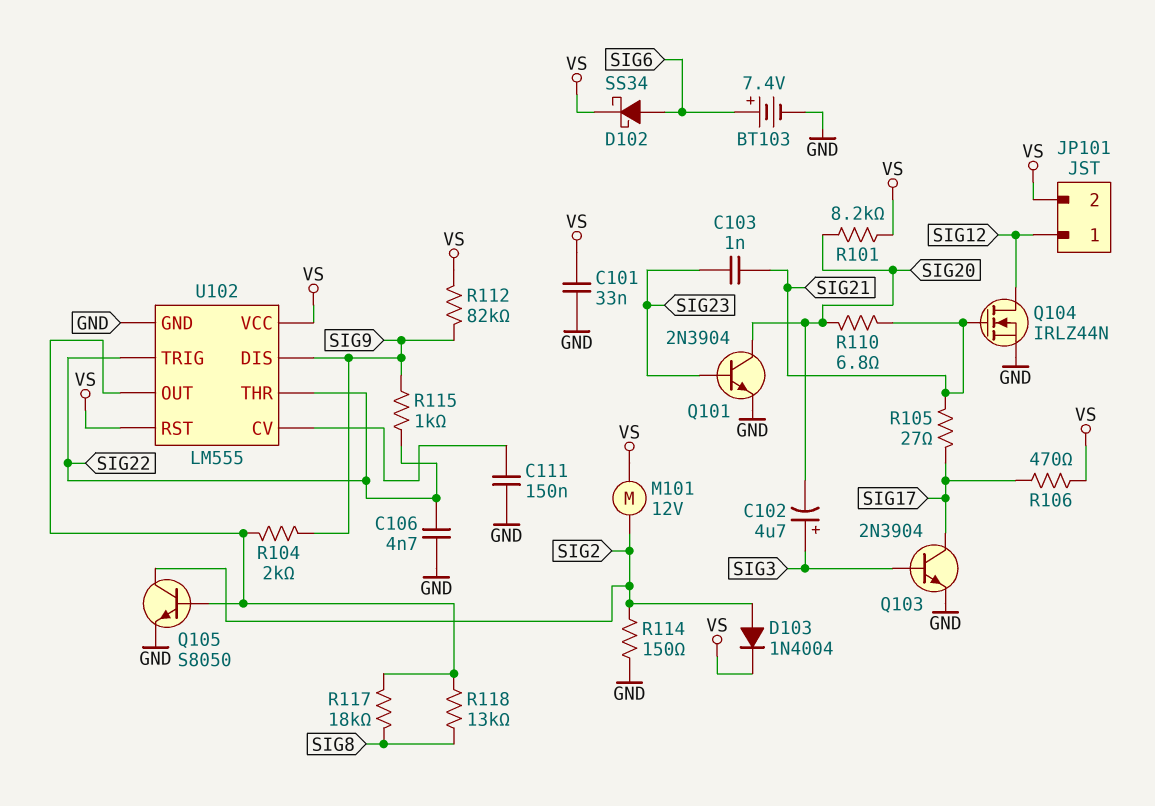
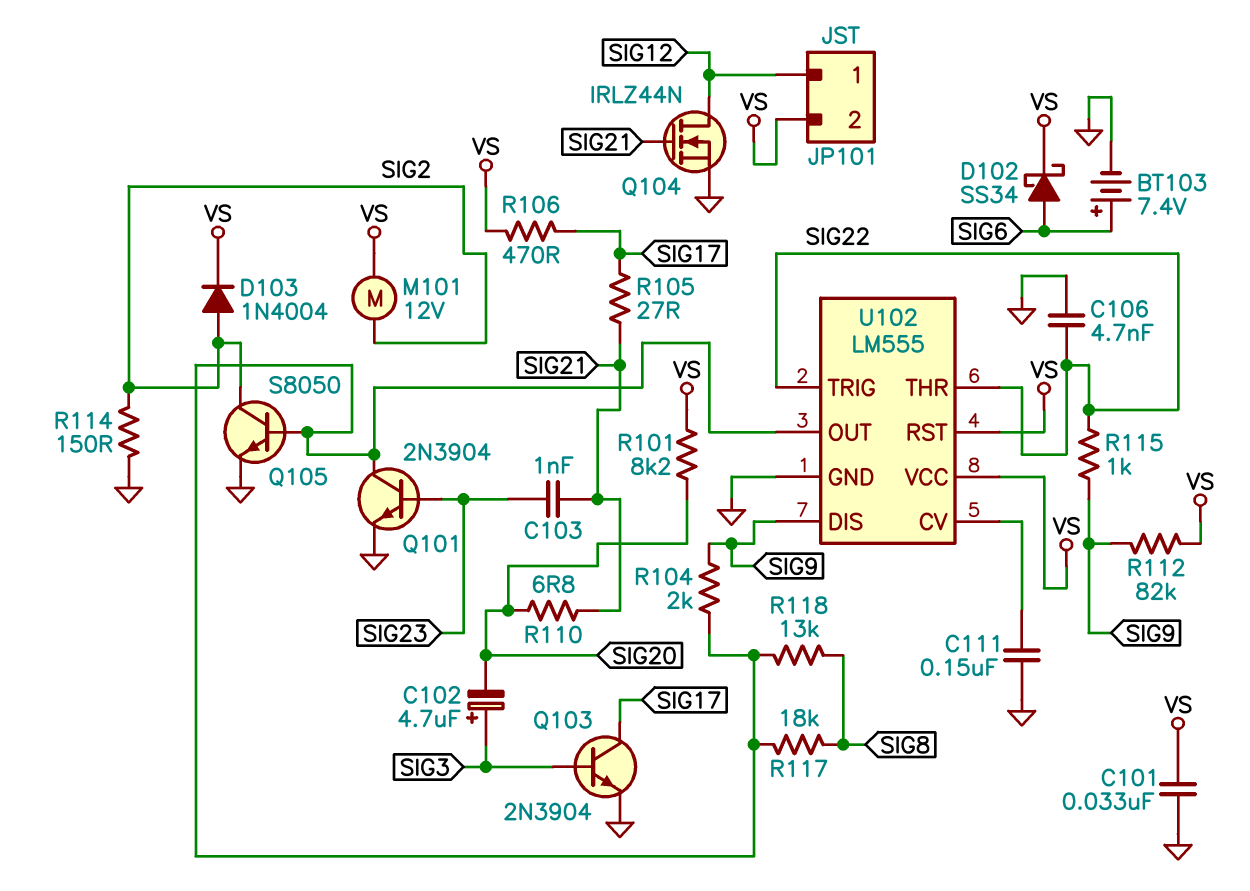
Q101: NPN 2N3904 (B SIG23, C SIG20, E GND) -> NPN 2N3904 (B SIG23, C U102/OUT, E GND)

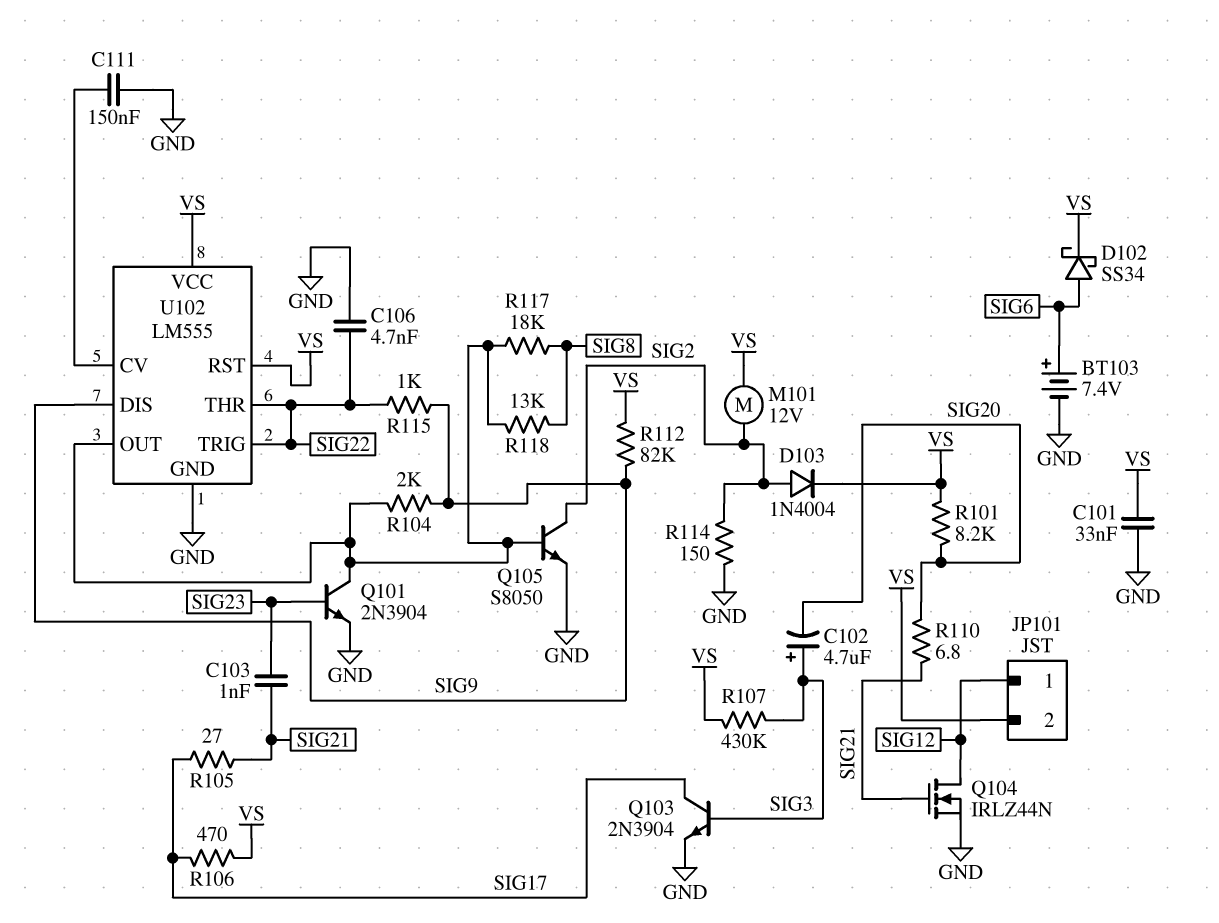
R107: none -> 430k (SIG3, VS)

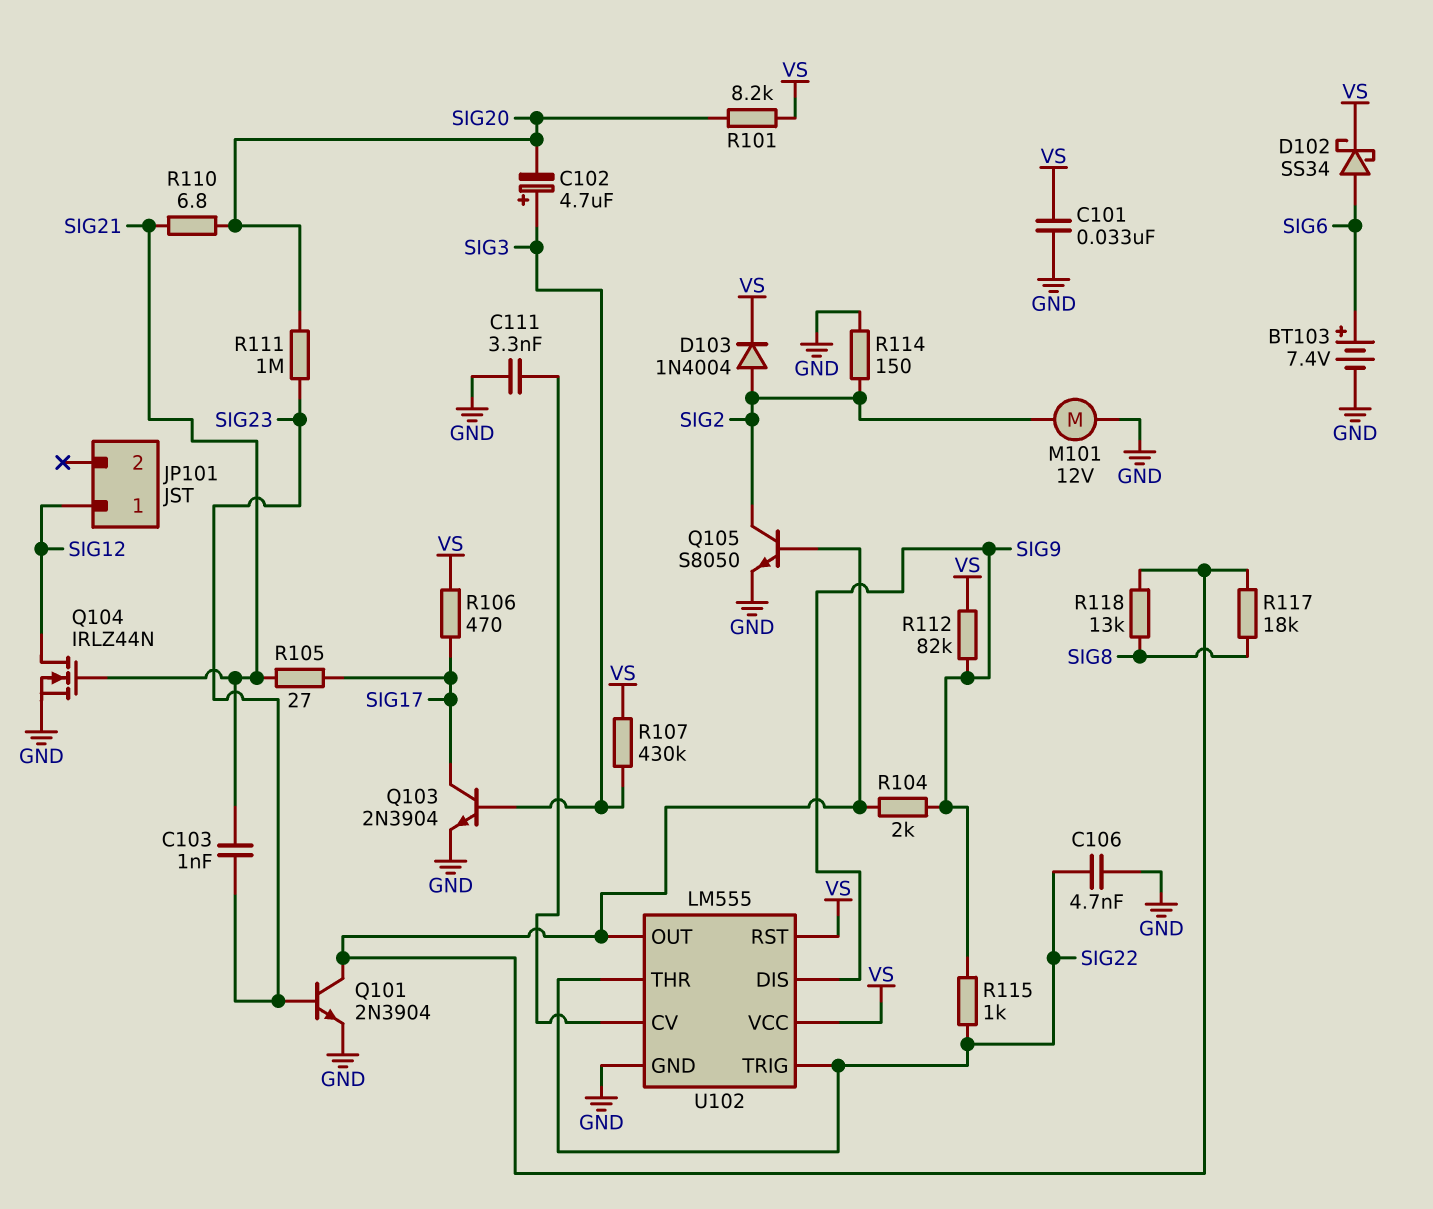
C111: 150nF (GND, U102/CV) -> 3.3nF (GND, U102/CV)
JP101 pin 2: VS -> none
M101: motor 12V (SIG2, VS) -> motor 12V (GND, SIG2)
R111: none -> 1M (SIG20, SIG23)

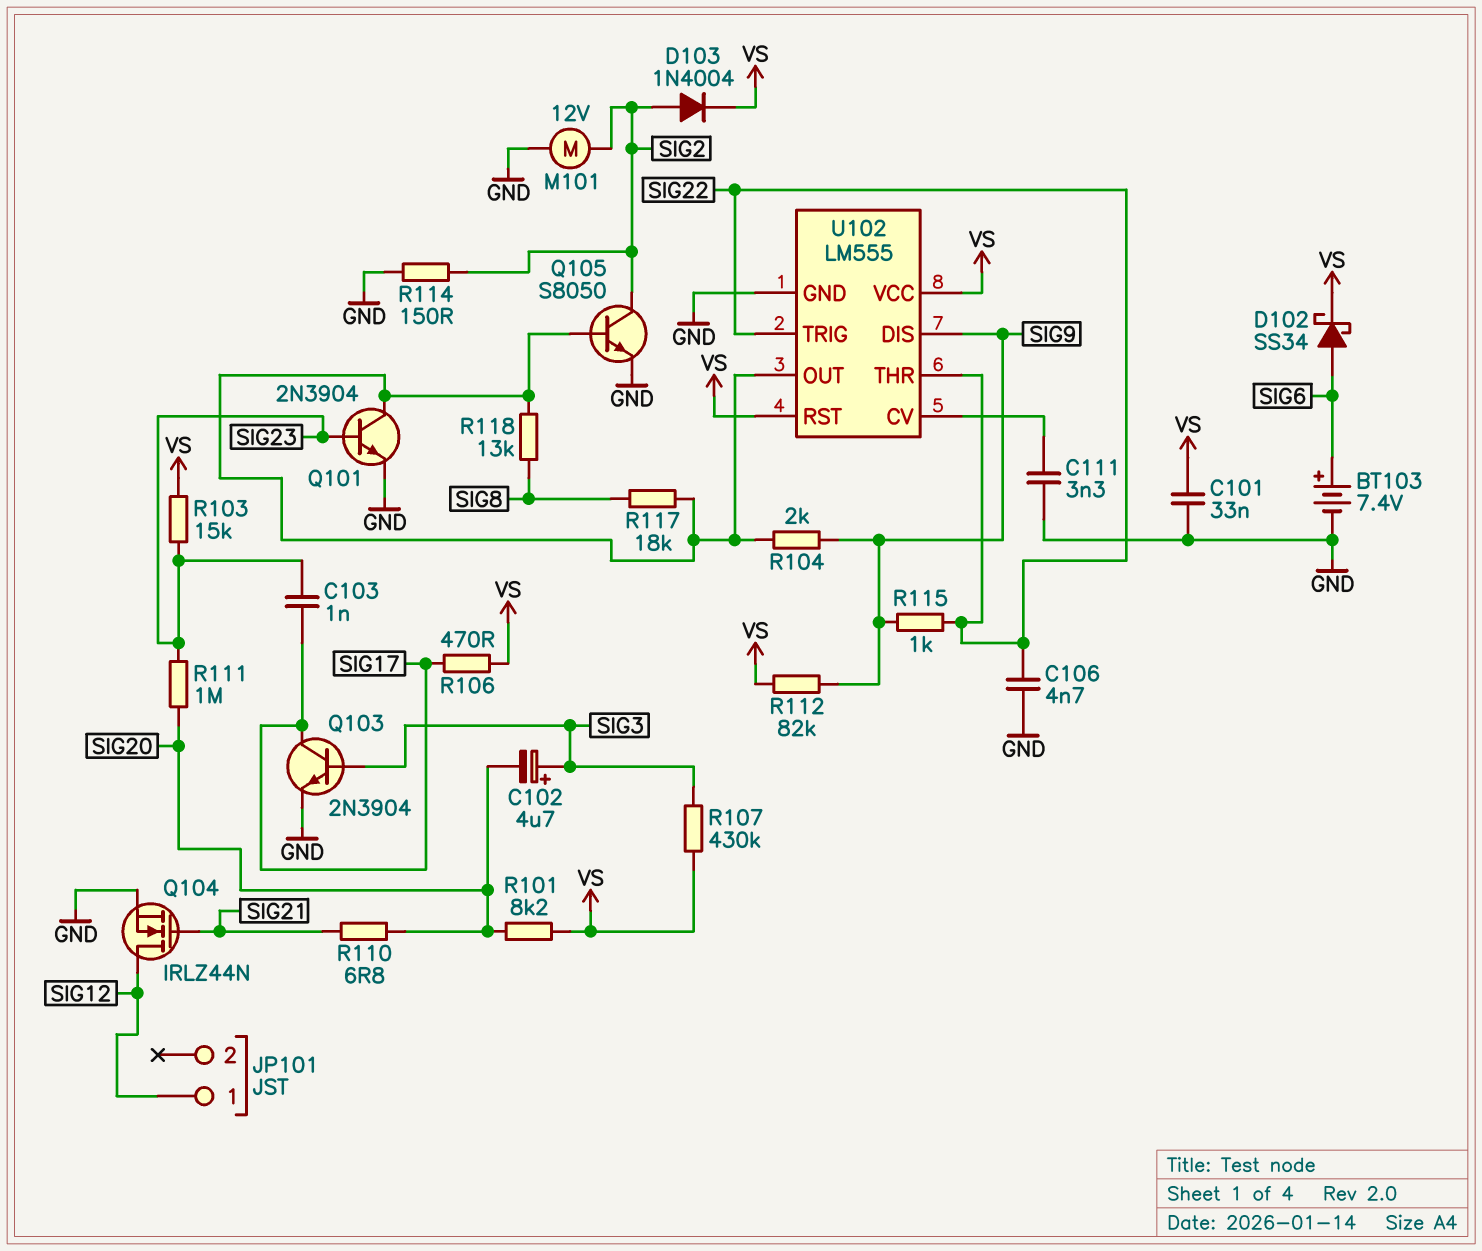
C103: 1nF (SIG21, SIG23) -> 1nF (SIG17, SIG23)
R103: none -> 15k (SIG23, VS)
R105: 27 (SIG17, SIG21) -> none

